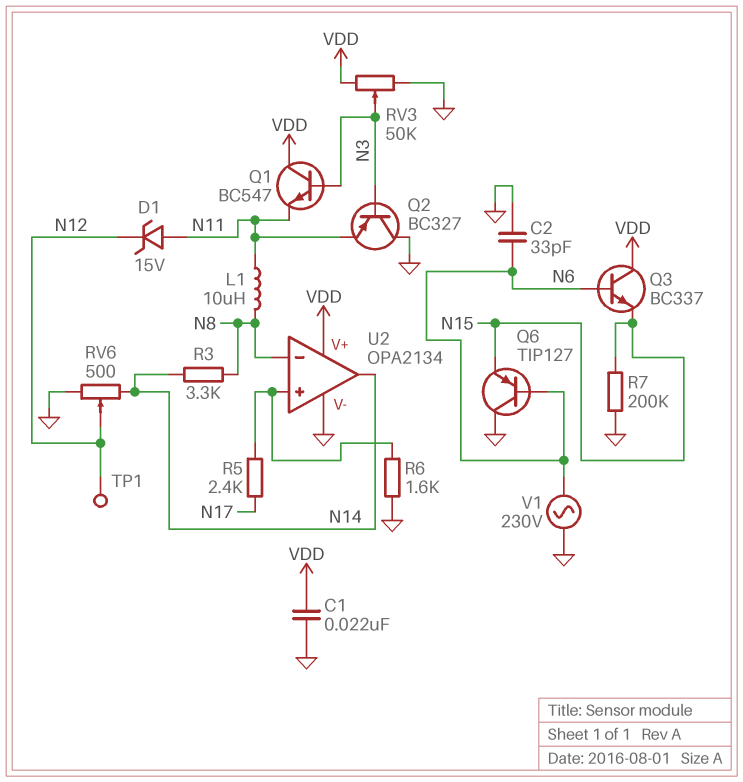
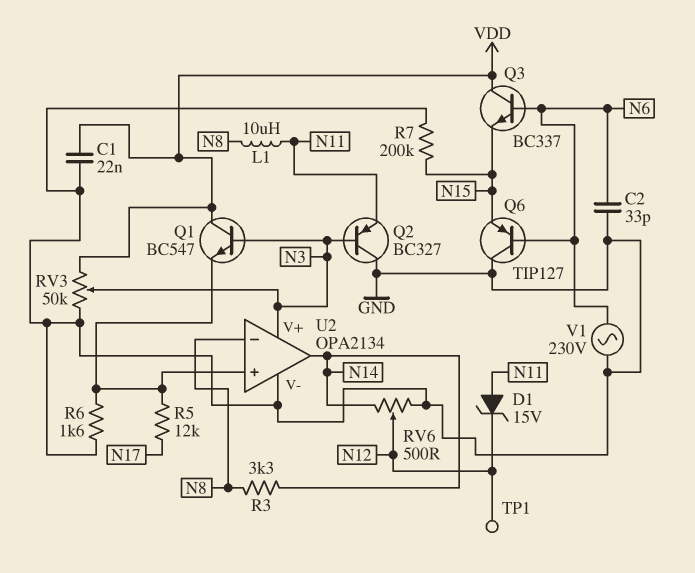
Q1: NPN BC547 (B N3, C VDD, E N11) -> NPN BC547 (B N3, C VDD, E U2/in+)
R5: 2.4k (N17, U2/in+) -> 12k (N17, U2/in+)
U2 pin V+: VDD -> N3

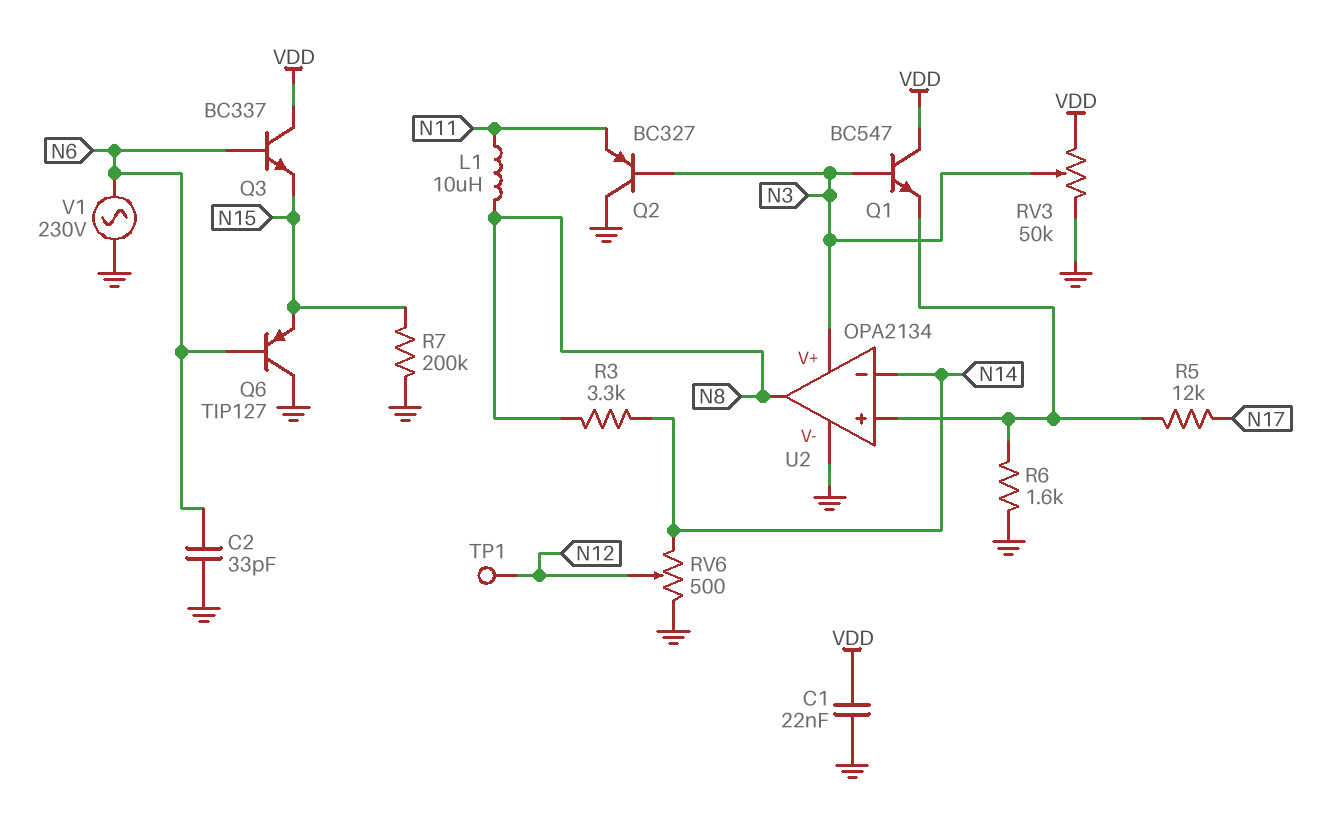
D1: zener 15V (A N11, K N12) -> none
U2 pin in-: N8 -> N14
U2 pin out: N14 -> N8

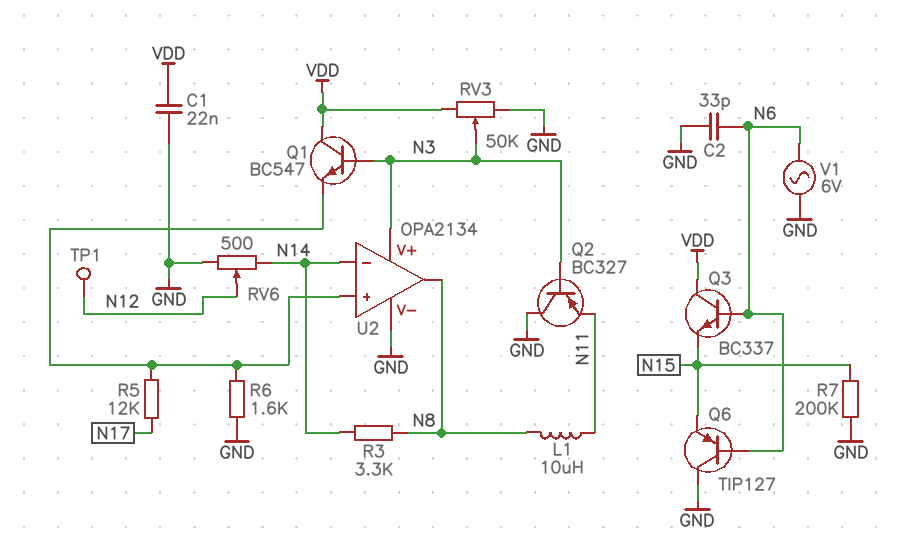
V1: AC 230V (GND, N6) -> AC 6V (GND, N6)

